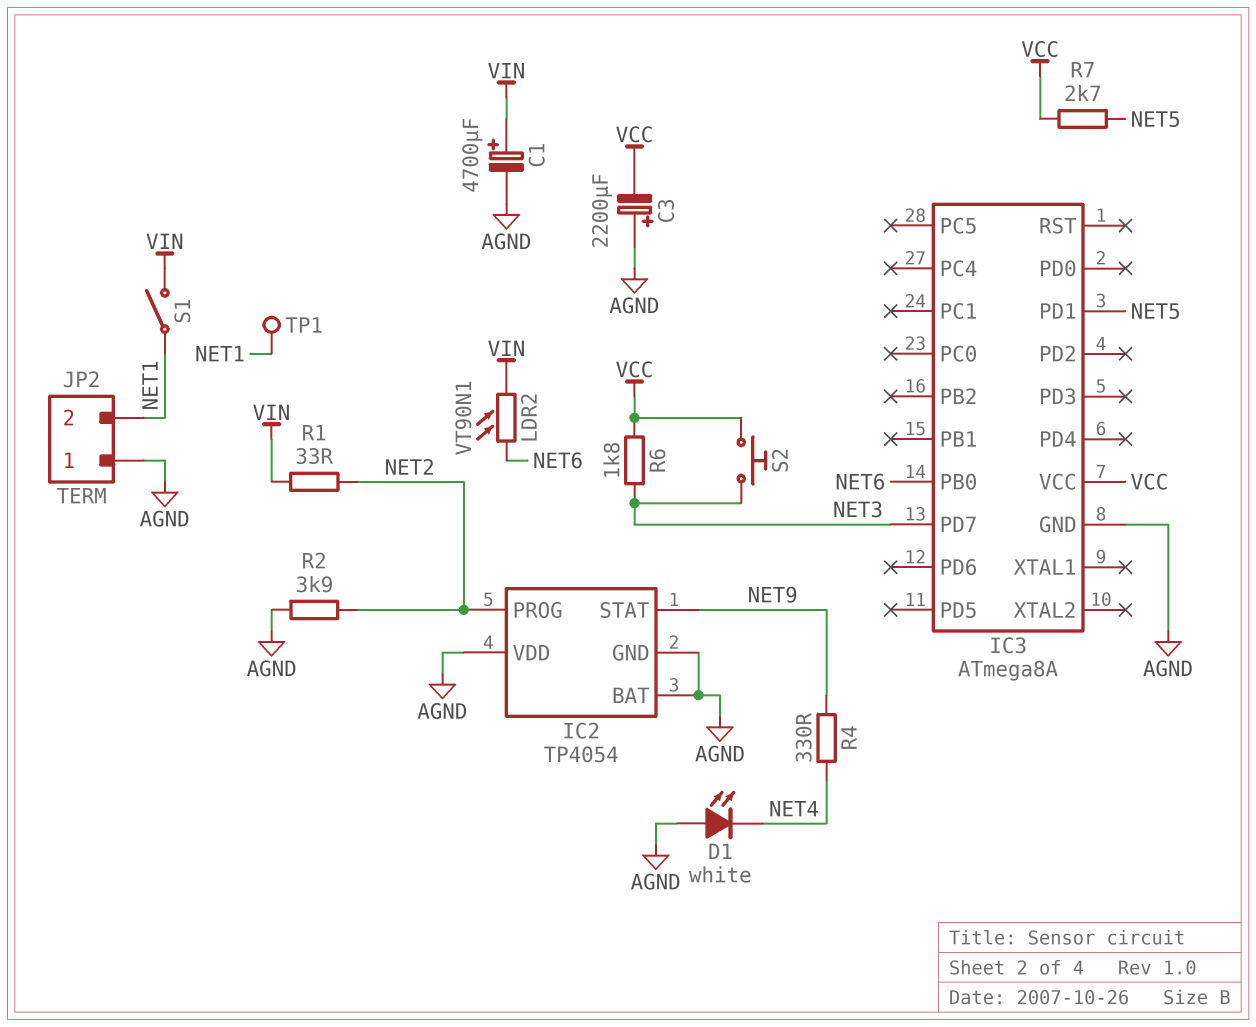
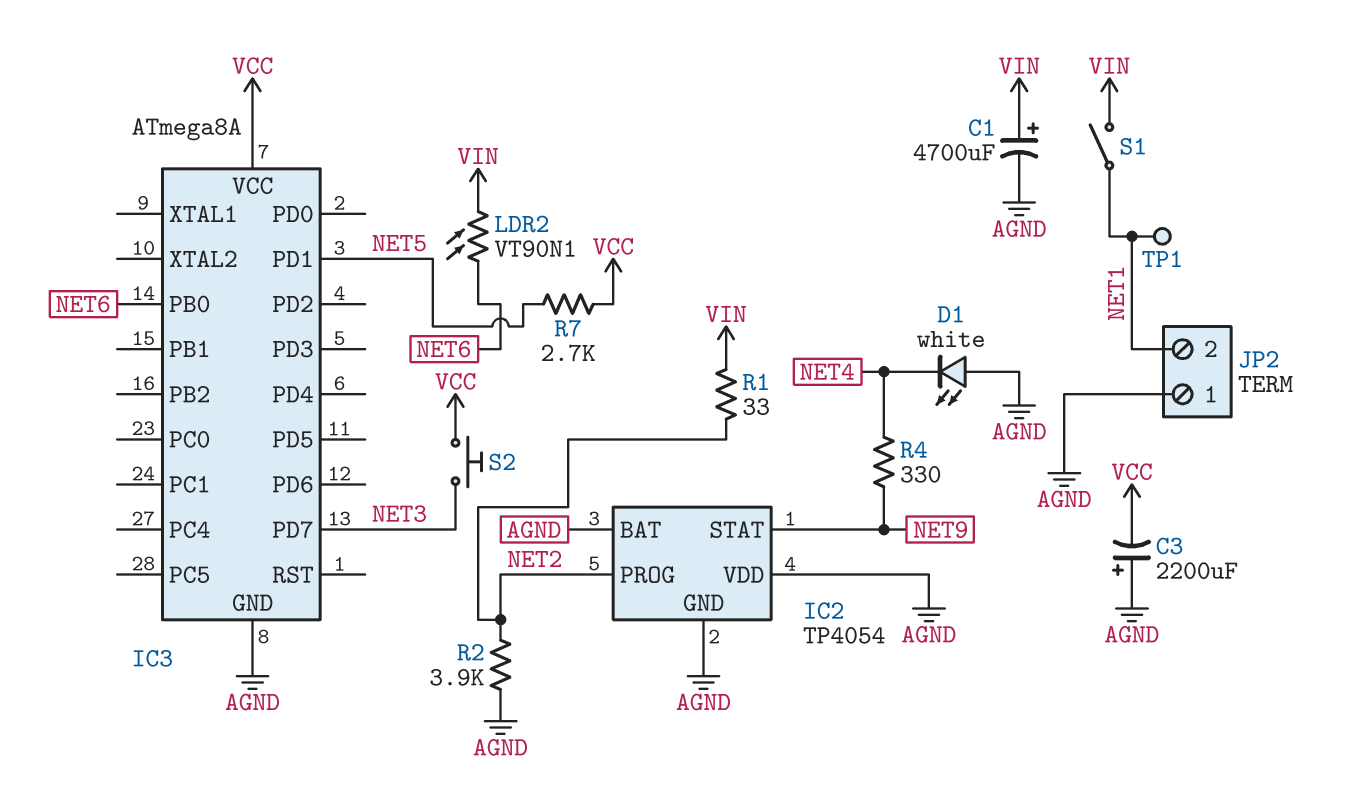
R6: 1.8k (NET3, VCC) -> none

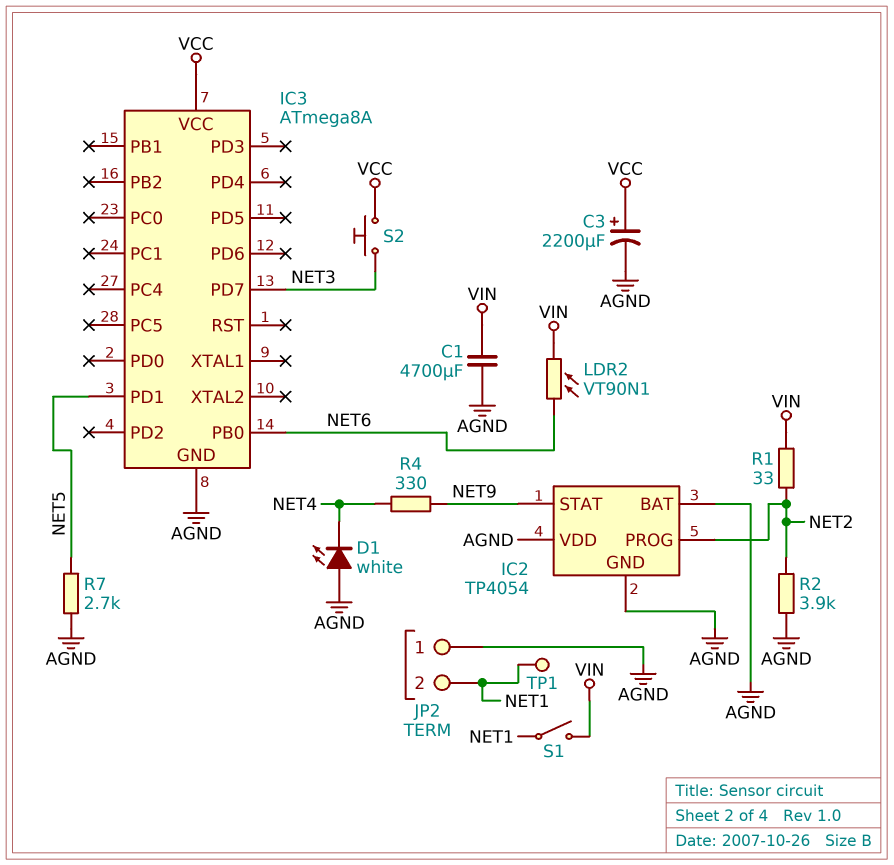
C1: 4700uF (plus VIN, minus AGND) -> 4700uF (AGND, VIN)
C3: 2200uF (plus AGND, minus VCC) -> 2200uF (plus VCC, minus AGND)
R7: 2.7k (NET5, VCC) -> 2.7k (AGND, NET5)

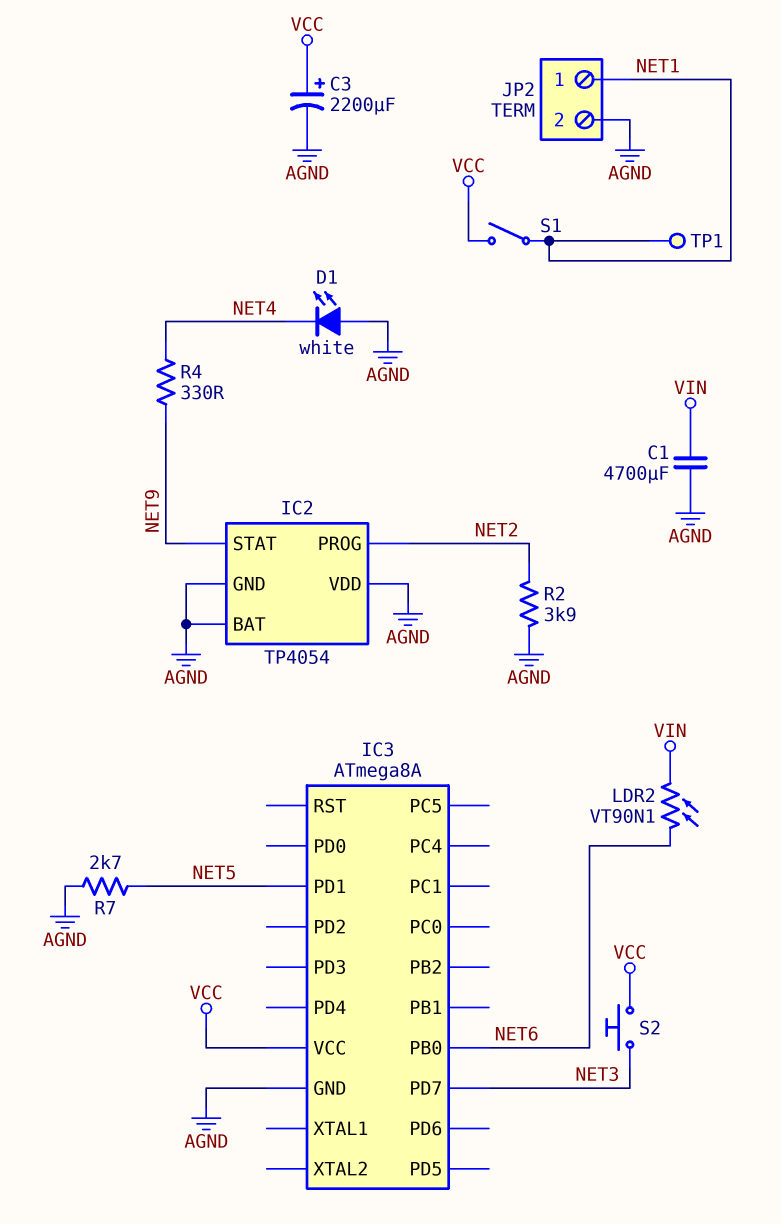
JP2 pin 1: AGND -> NET1
JP2 pin 2: NET1 -> AGND
R1: 33 (NET2, VIN) -> none
S1: switch (NET1, VIN) -> switch (NET1, VCC)

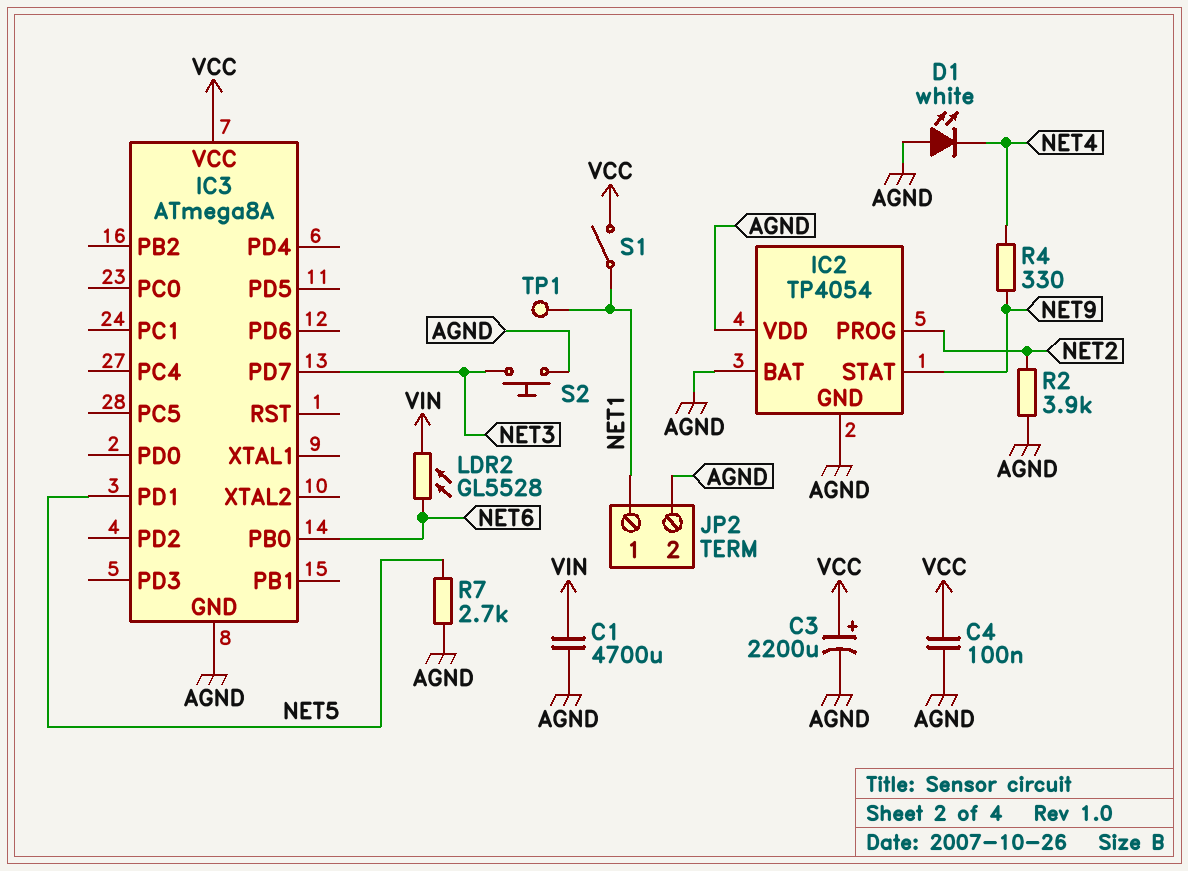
C4: none -> 100nF (AGND, VCC)
LDR2: VT90N1 (NET6, VIN) -> GL5528 (NET6, VIN)
S2: button (NET3, VCC) -> button (AGND, NET3)

